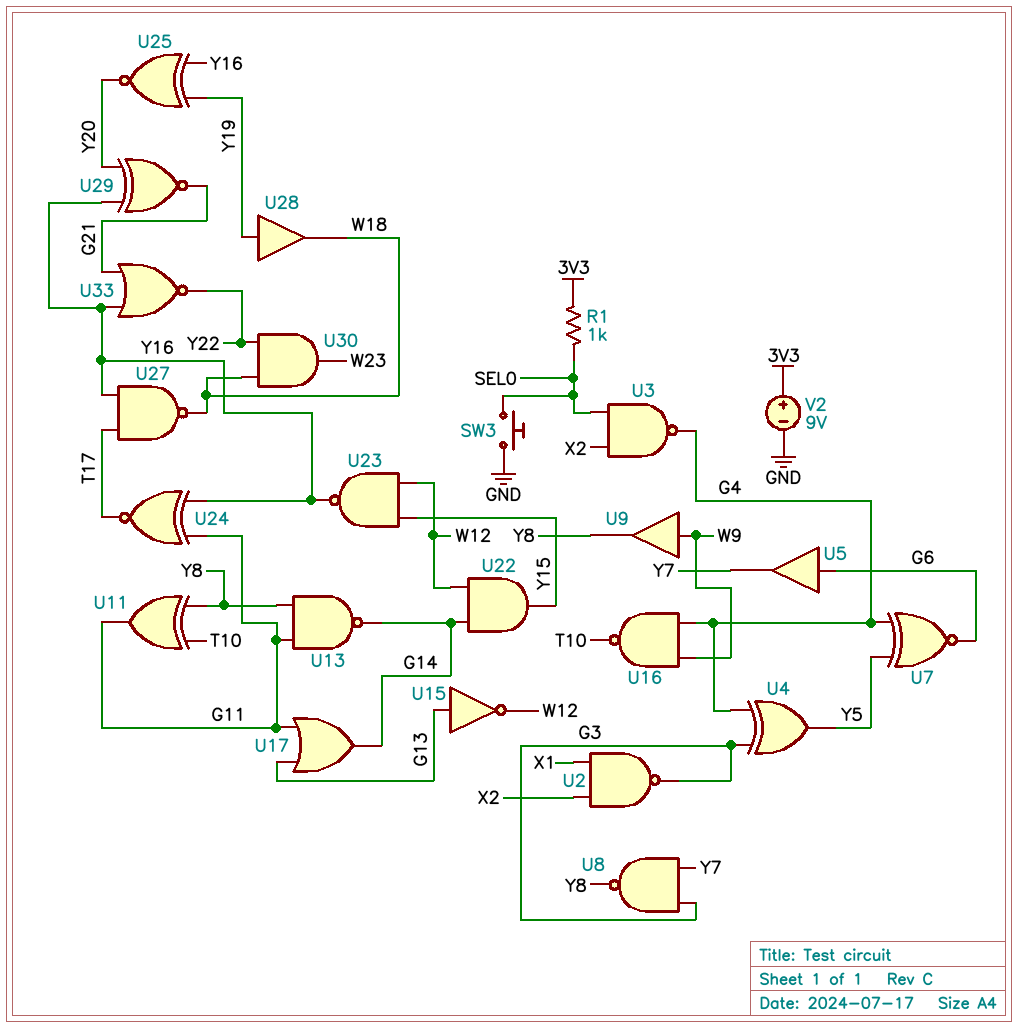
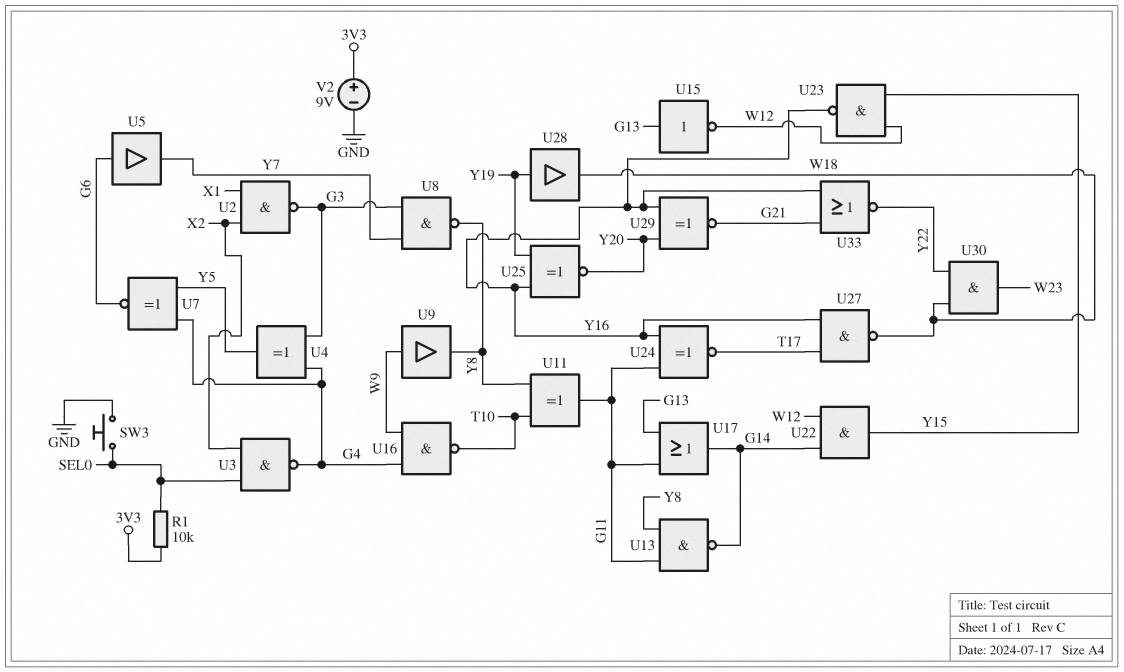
R1: 1k (3V3, SEL0) -> 10k (3V3, SEL0)

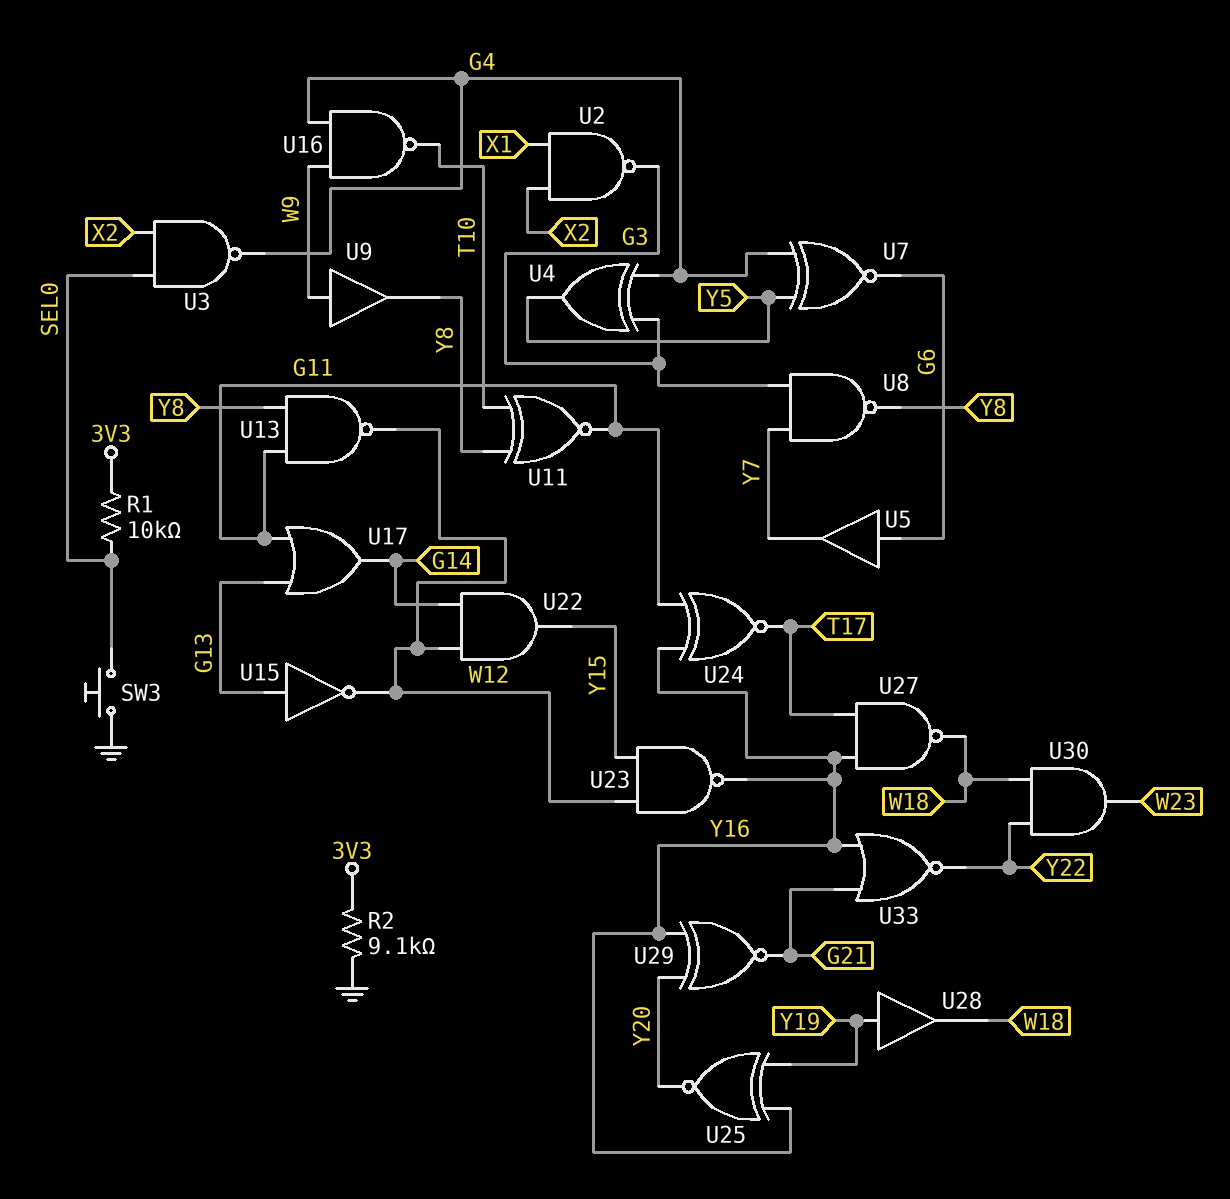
R2: none -> 9.1k (3V3, GND)
U11: XOR (in T10, in Y8, out G11) -> XNOR (in T10, in Y8, out G11)
U13: NAND (in G11, in Y8, out G14) -> NAND (in G11, in Y8, out W12)
V2: 9V (plus 3V3, minus GND) -> none

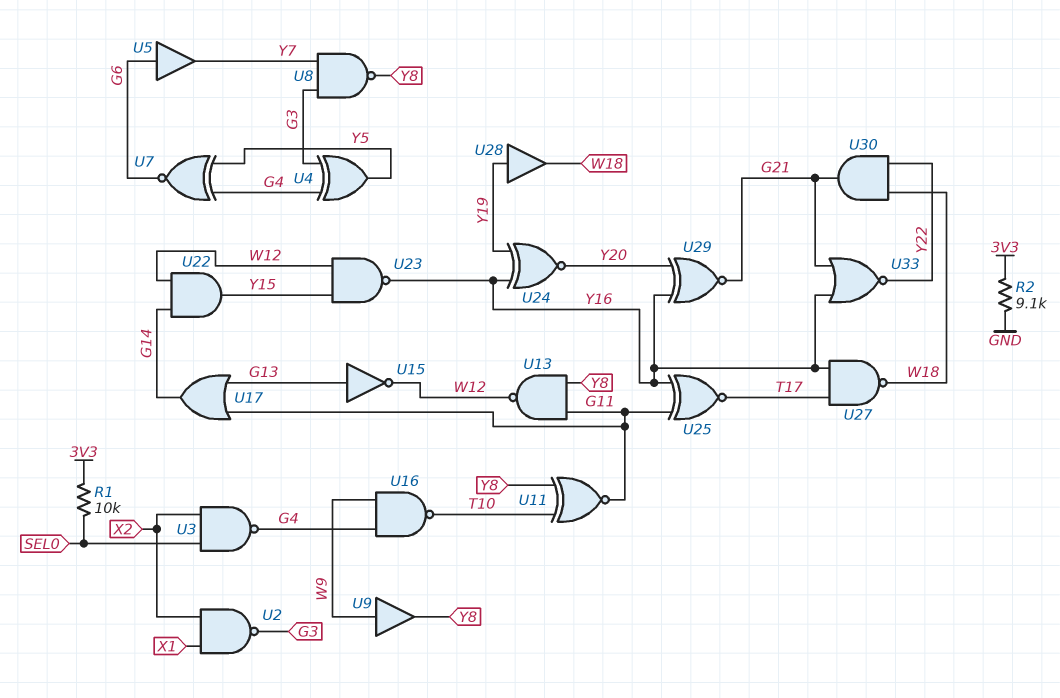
SW3: button (GND, SEL0) -> none
U24: XNOR (in G11, in Y16, out T17) -> XNOR (in Y16, in Y19, out Y20)
U25: XNOR (in Y16, in Y19, out Y20) -> XNOR (in G11, in Y16, out T17)
U30: AND (in W18, in Y22, out W23) -> AND (in W18, in Y22, out G21)

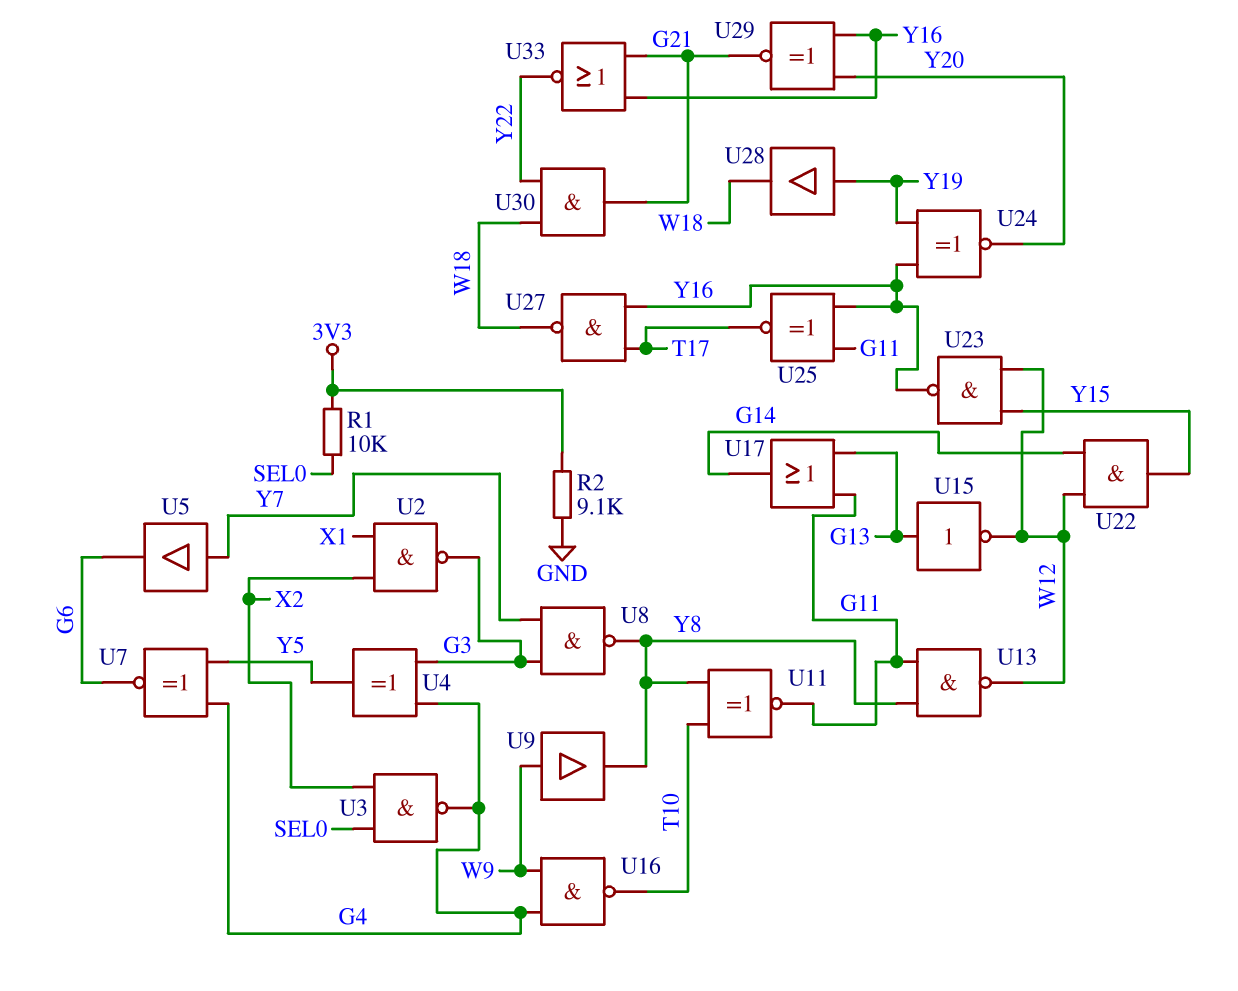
U5: buffer (in G6, out Y7) -> buffer (in Y7, out G6)

